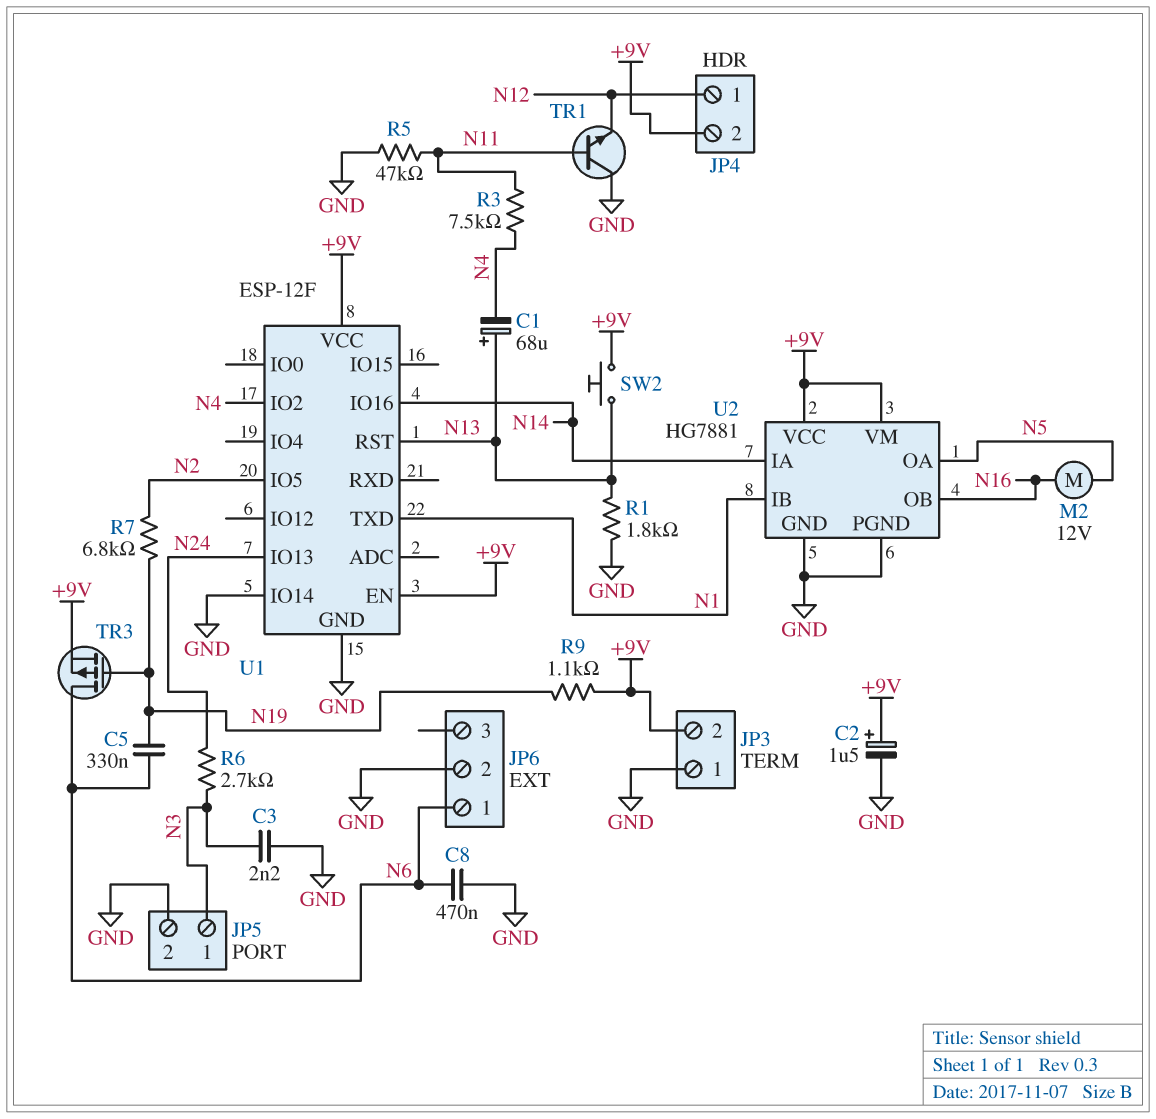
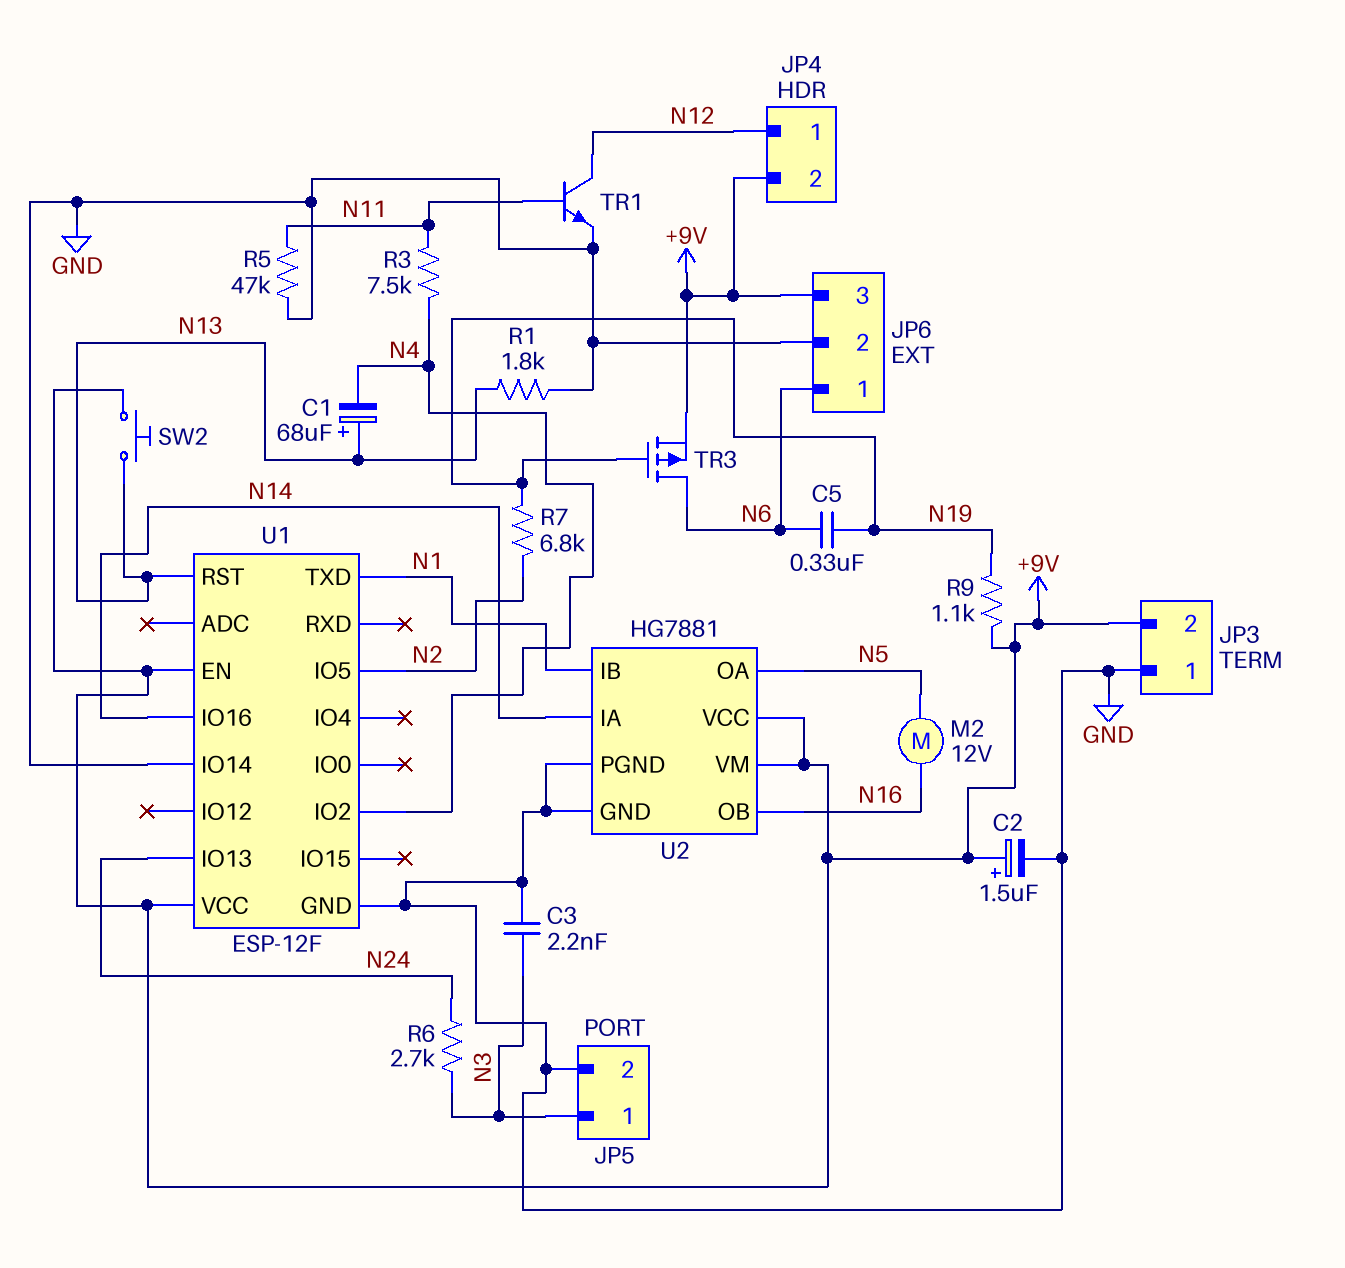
C8: 470nF (GND, N6) -> none
JP6 pin 3: none -> +9V
TR1: NPN (B N11, C GND, E N12) -> NPN (B N11, C N12, E GND)

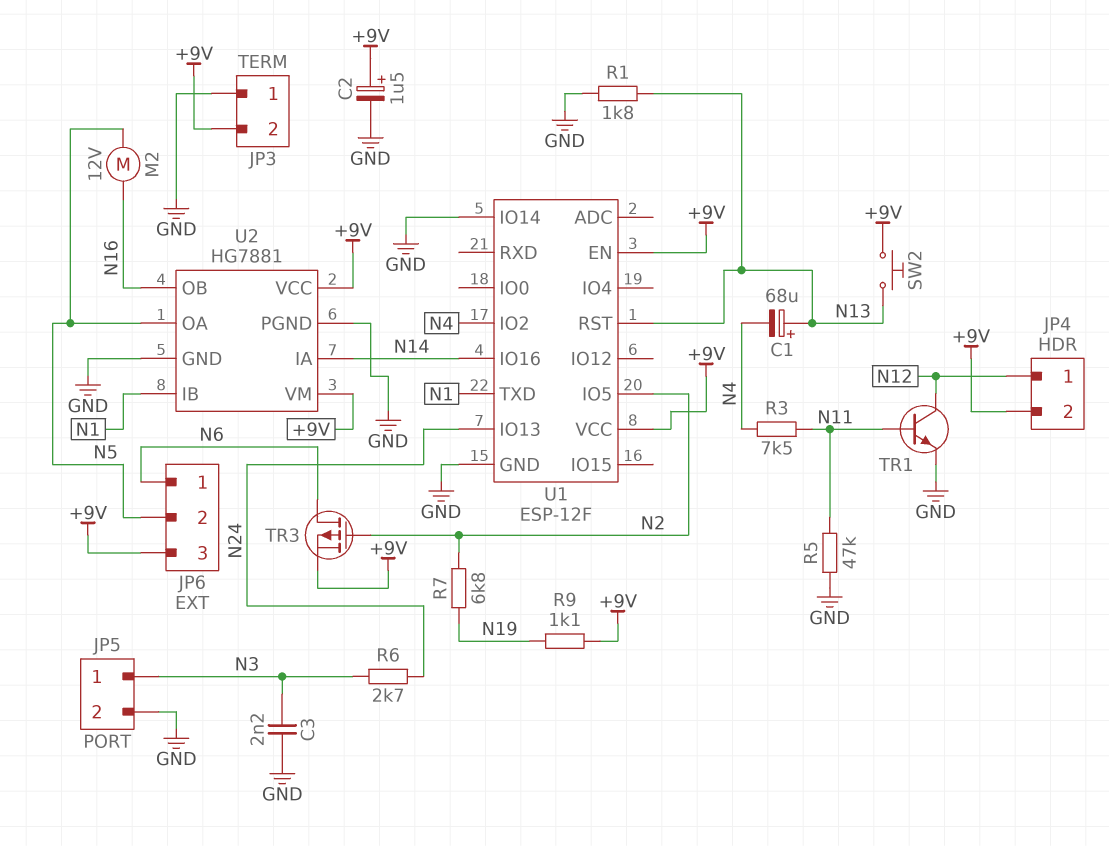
C5: 330nF (N6, N19) -> none
JP6 pin 2: GND -> N5
TR3: PMOS (G N19, D N6, S +9V) -> PMOS (G N2, D N6, S +9V)

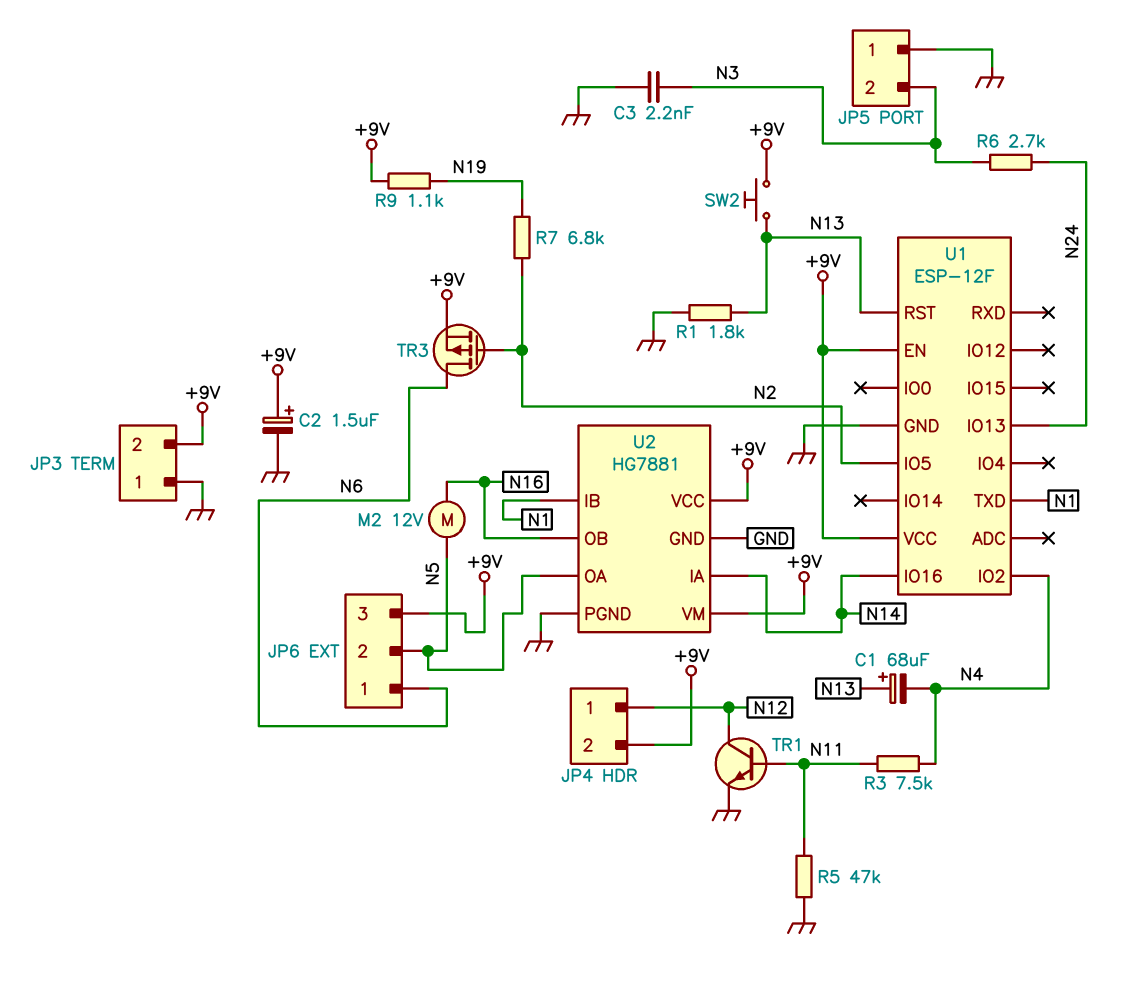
JP5 pin 1: N3 -> GND
JP5 pin 2: GND -> N3
U1 pin IO14: GND -> none

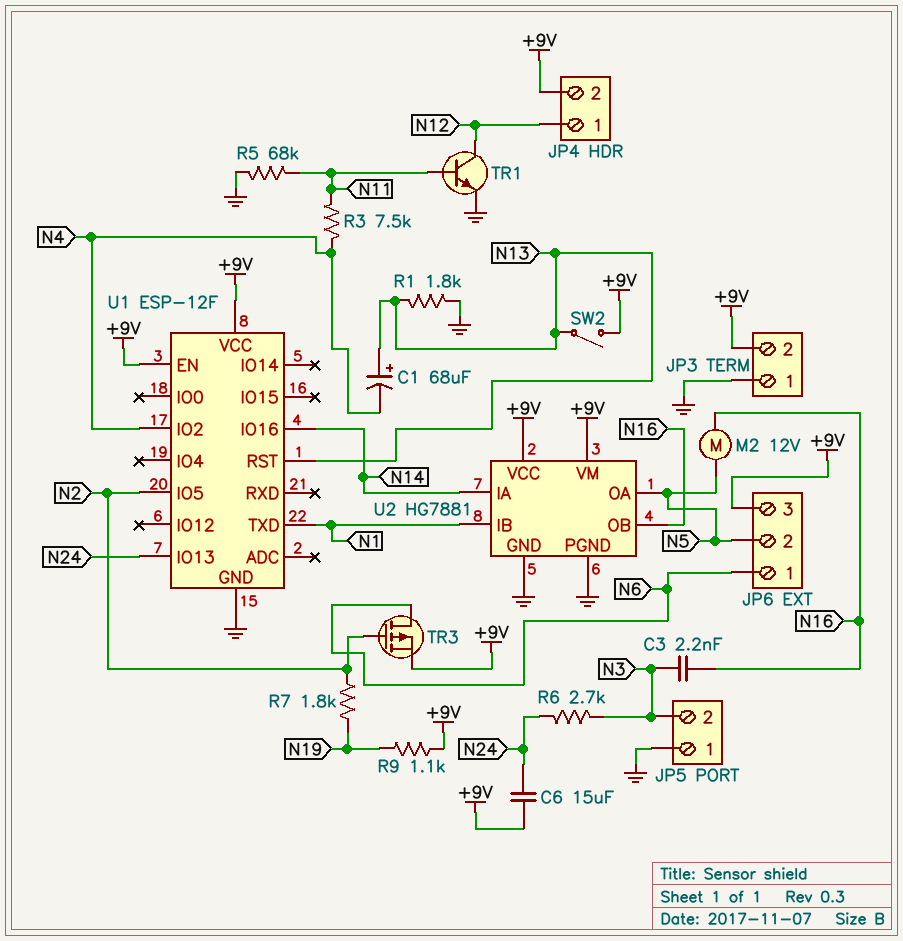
C2: 1.5uF (plus +9V, minus GND) -> none
C3: 2.2nF (GND, N3) -> 2.2nF (N3, N16)
C6: none -> 15uF (+9V, N24)
R5: 47k (GND, N11) -> 68k (GND, N11)
R7: 6.8k (N2, N19) -> 1.8k (N2, N19)
SW2: button (+9V, N13) -> switch (+9V, N13)

